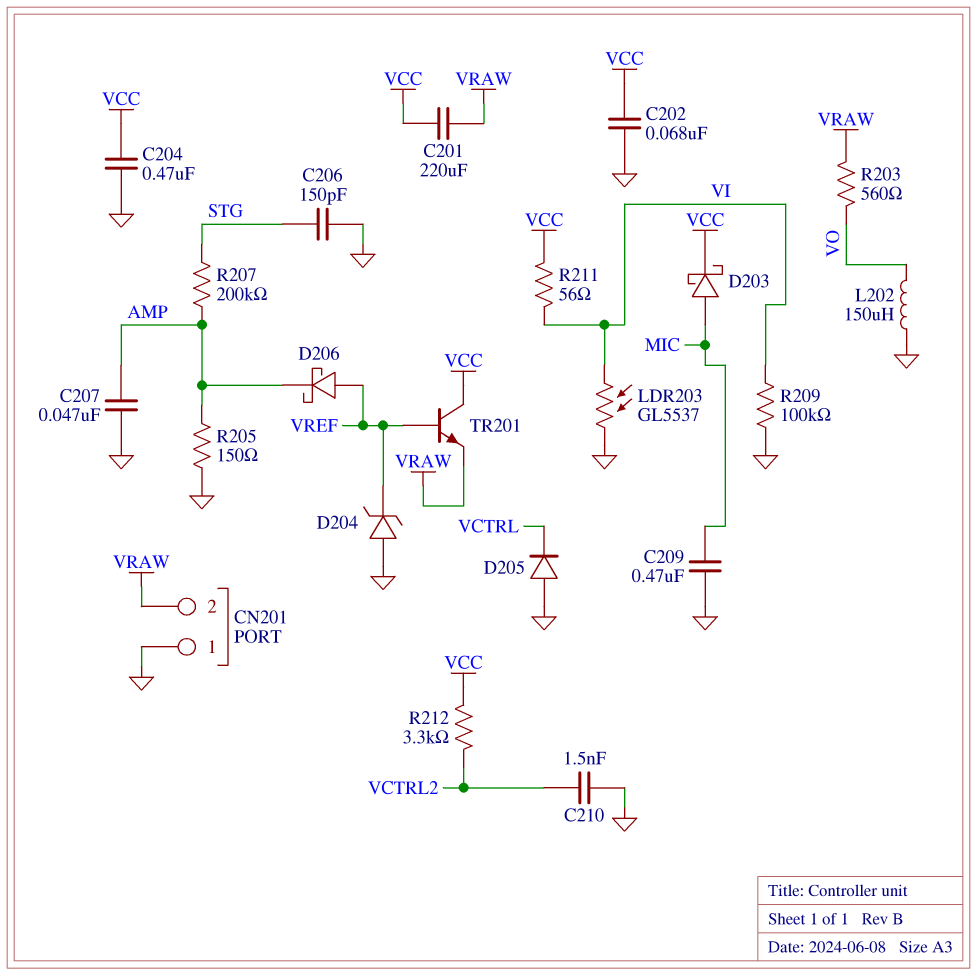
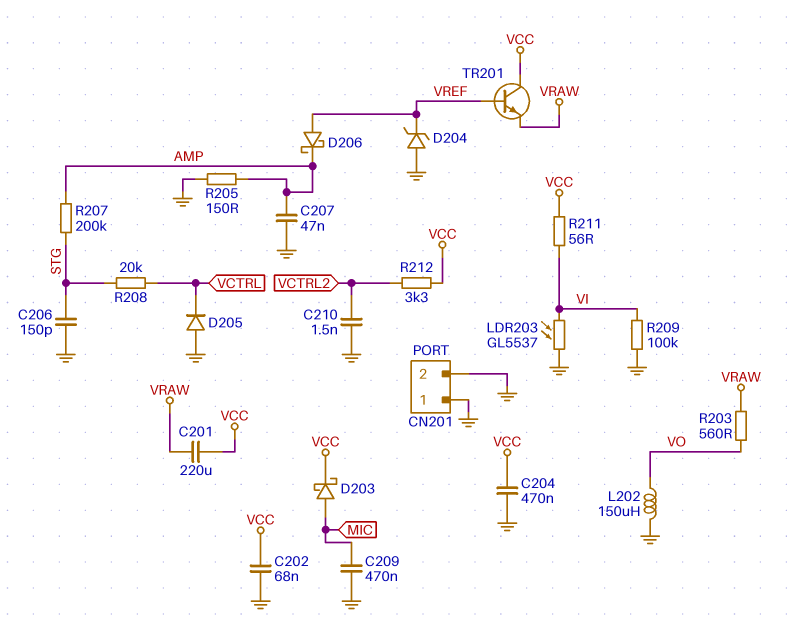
CN201 pin 2: VRAW -> GND
R208: none -> 20k (STG, VCTRL)

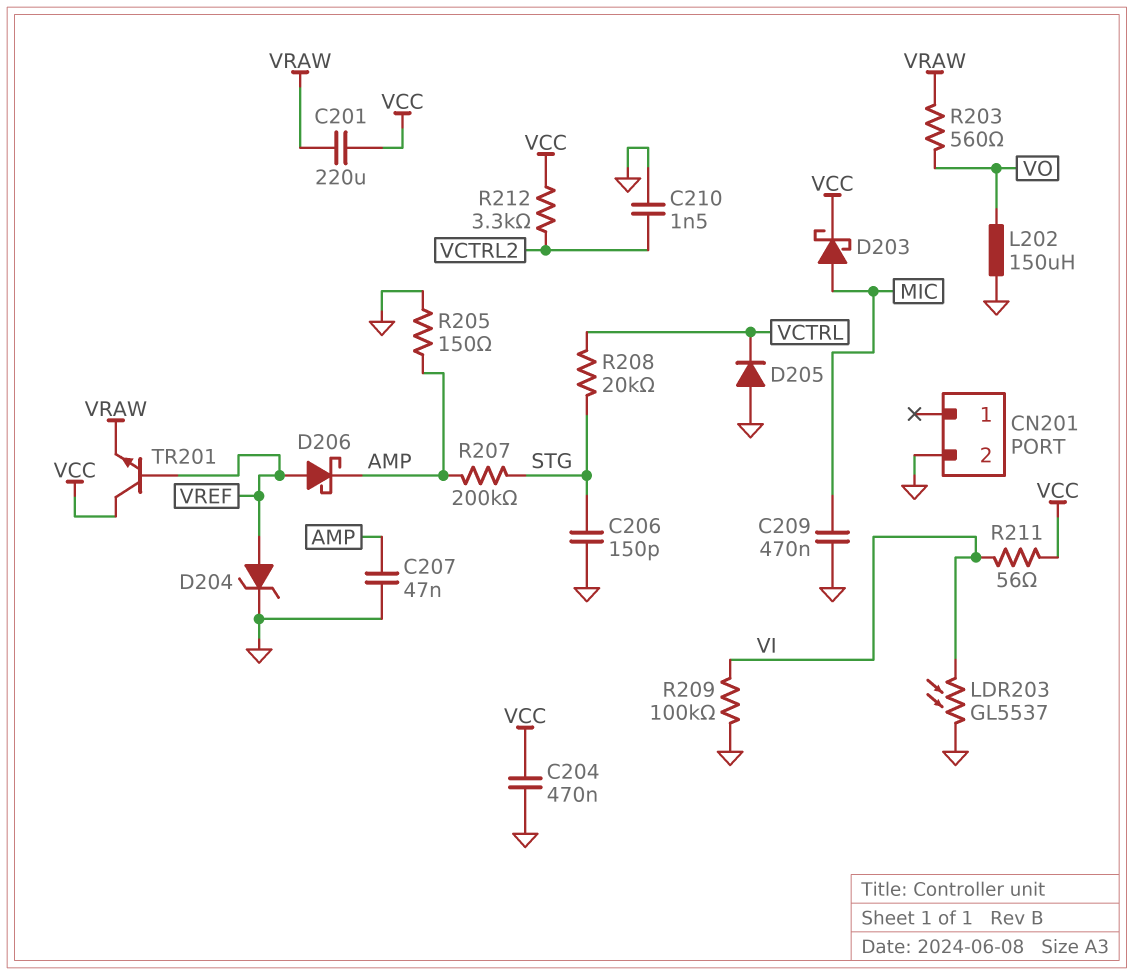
C202: 68nF (GND, VCC) -> none
CN201 pin 1: GND -> none
D204: zener (A GND, K VREF) -> zener (A VREF, K GND)

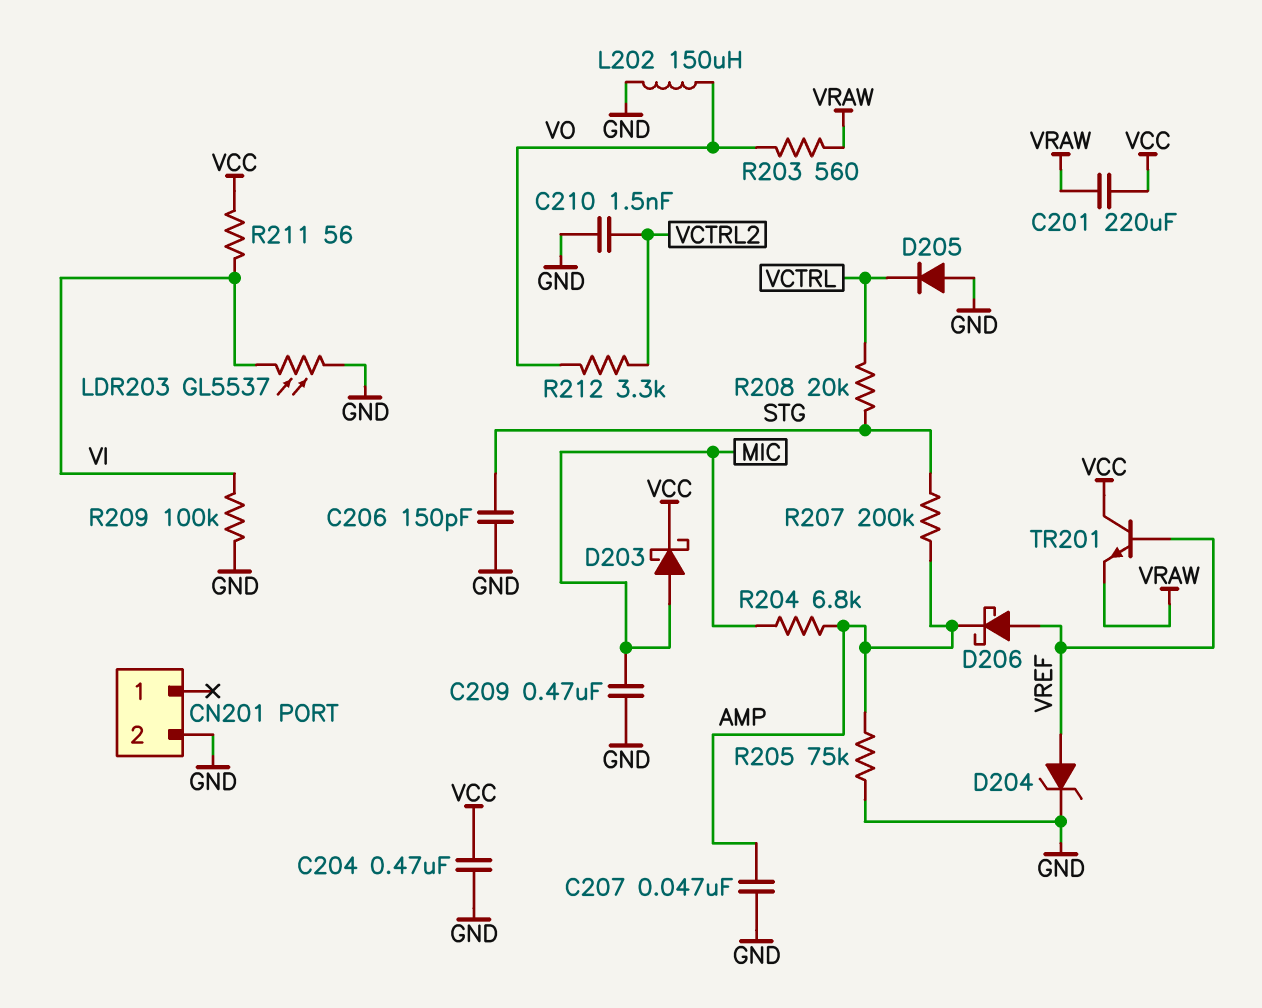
R204: none -> 6.8k (AMP, MIC)
R205: 150 (AMP, GND) -> 75k (AMP, GND)
R212: 3.3k (VCC, VCTRL2) -> 3.3k (VCTRL2, VO)

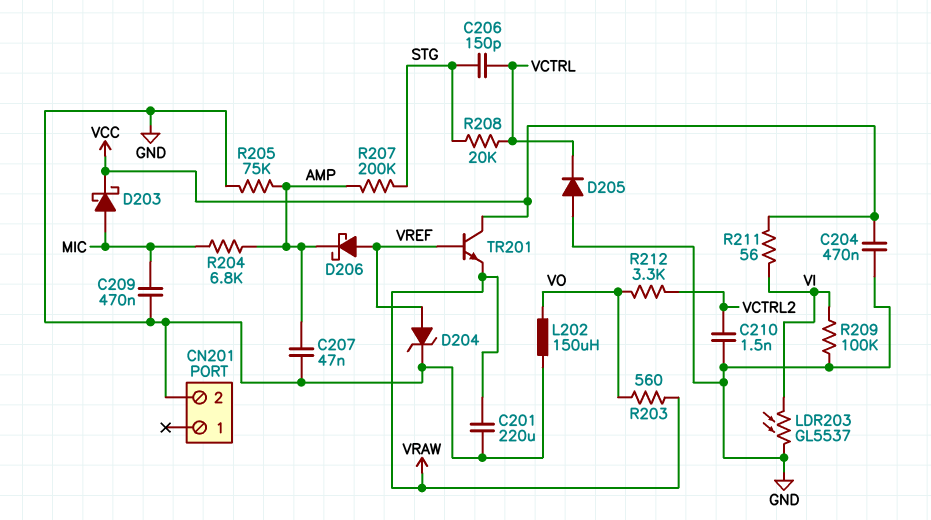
C201: 220uF (VCC, VRAW) -> 220uF (GND, VRAW)
C206: 150pF (GND, STG) -> 150pF (STG, VCTRL)

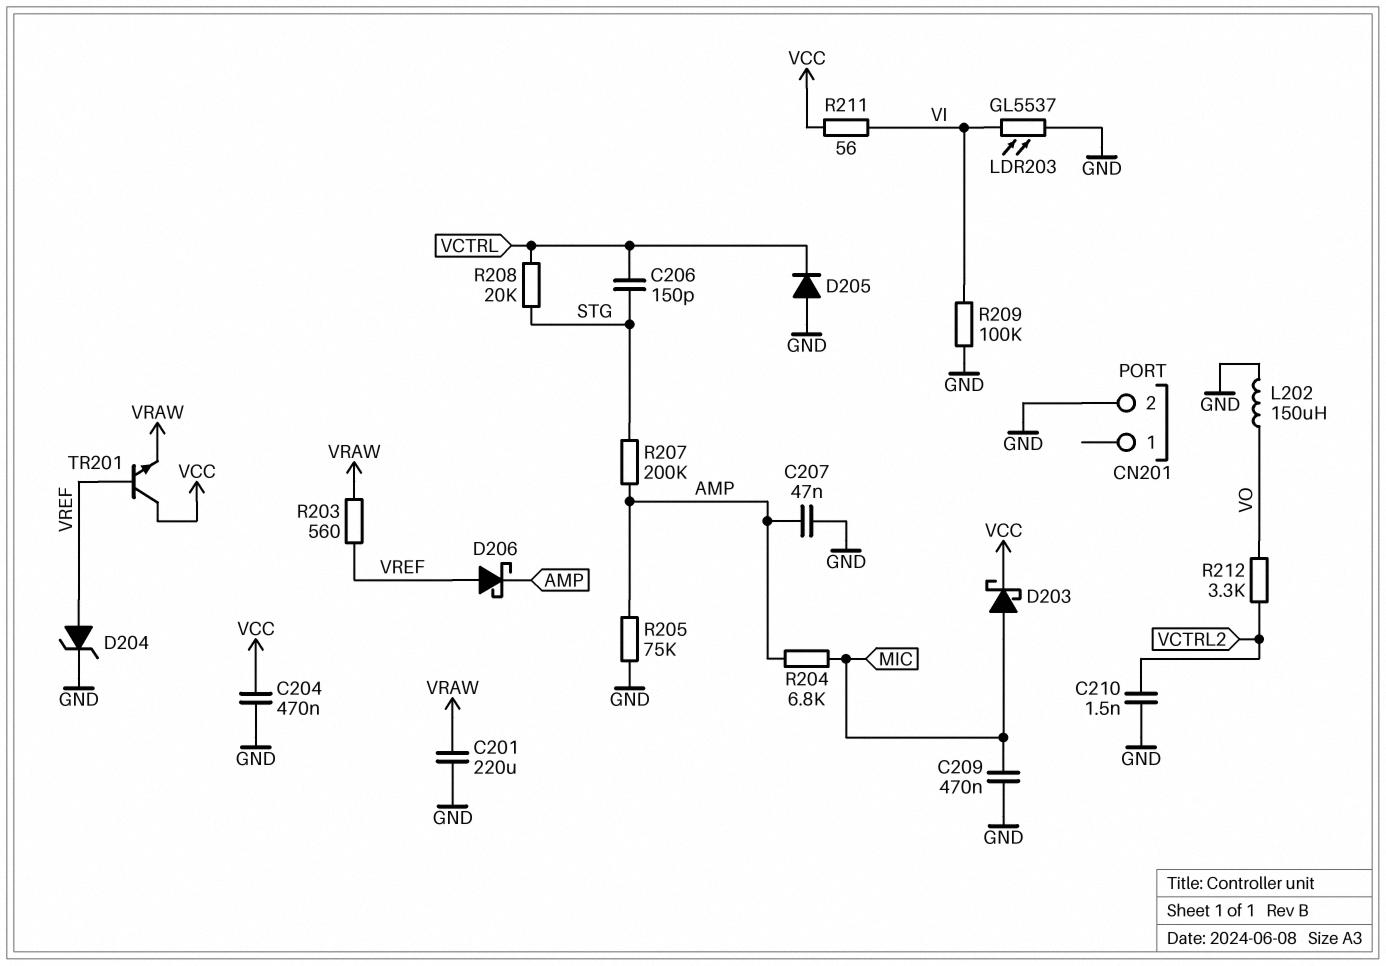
R203: 560 (VO, VRAW) -> 560 (VRAW, VREF)

